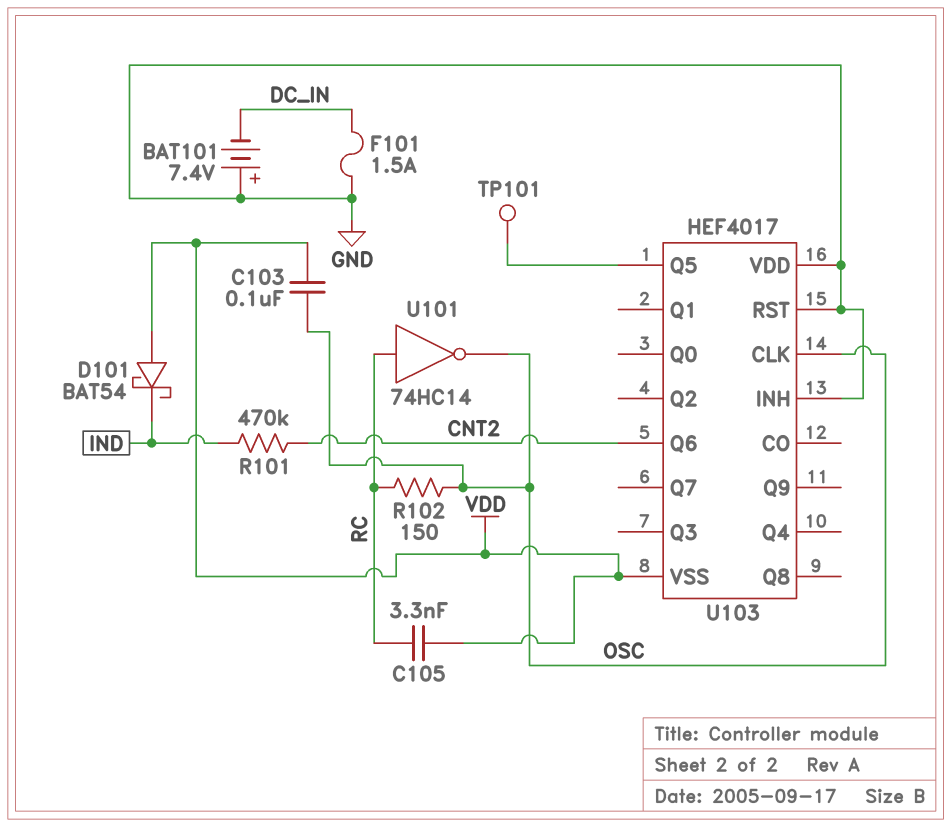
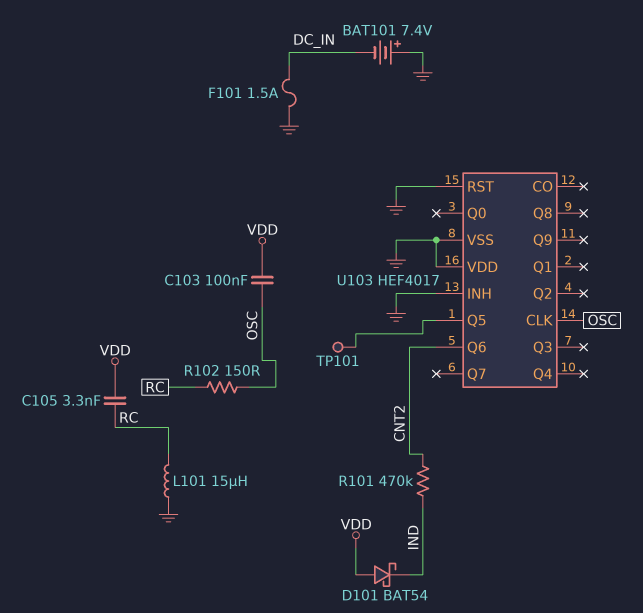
L101: none -> 15uH (GND, RC)
U101: NOT 74HC14 (in RC, out OSC) -> none
U103 pin VSS: VDD -> GND

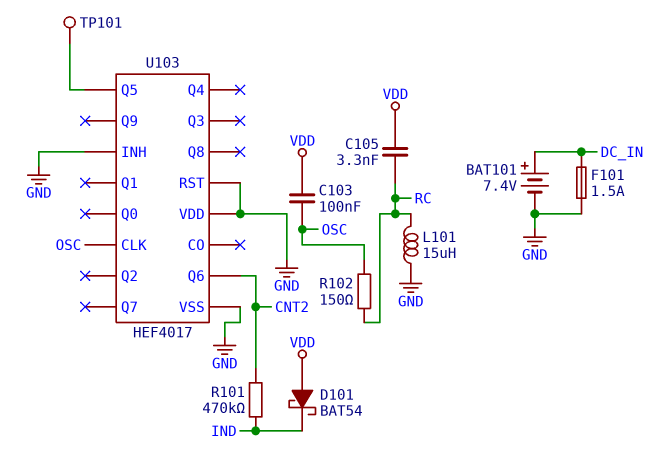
BAT101: 7.4V (plus GND, minus DC_IN) -> 7.4V (plus DC_IN, minus GND)

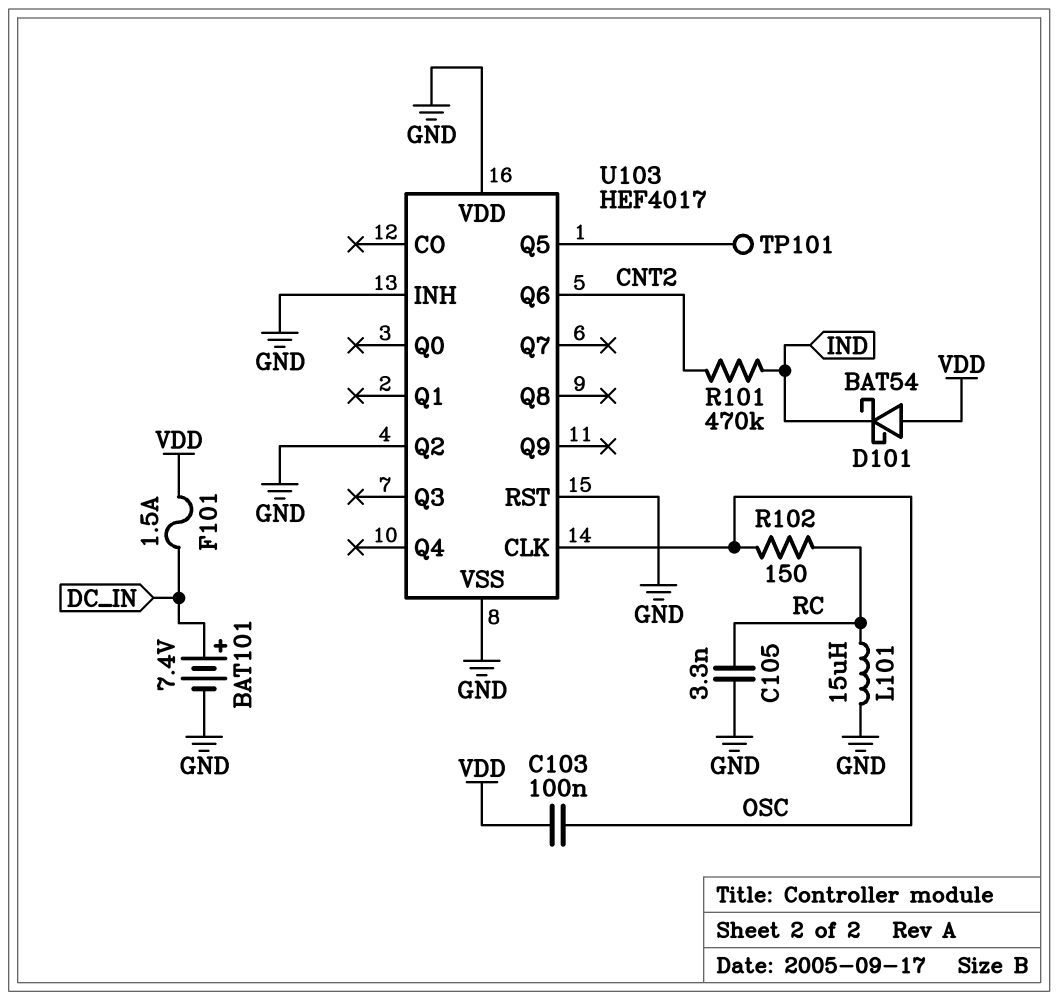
C105: 3.3nF (RC, VDD) -> 3.3nF (GND, RC)
F101: 1.5A (DC_IN, GND) -> 1.5A (DC_IN, VDD)
U103 pin Q2: none -> GND

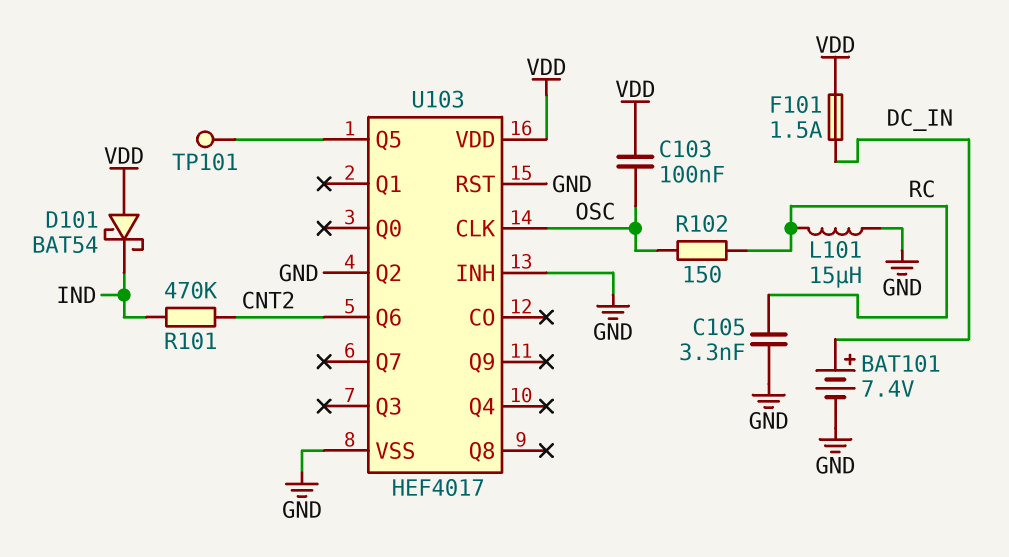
U103 pin VDD: GND -> VDD

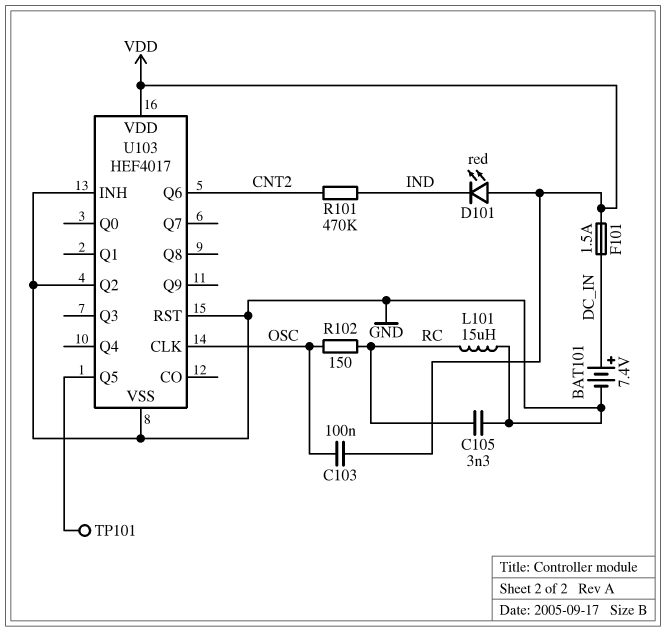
D101: schottky BAT54 (A VDD, K IND) -> LED red (A VDD, K IND)

